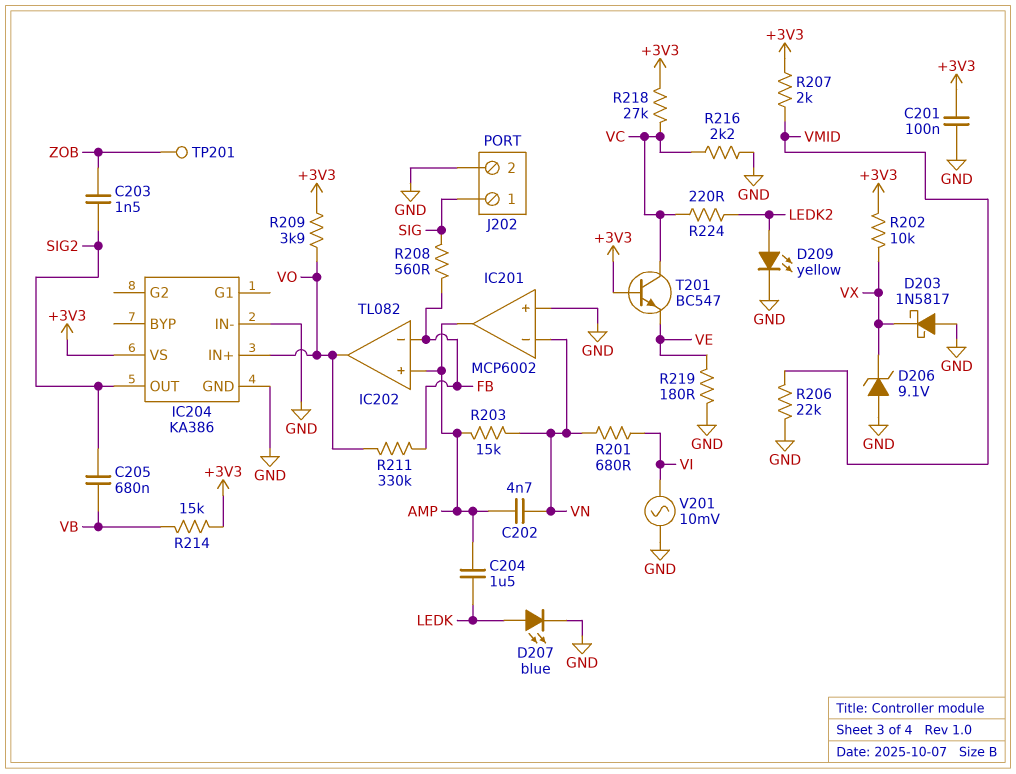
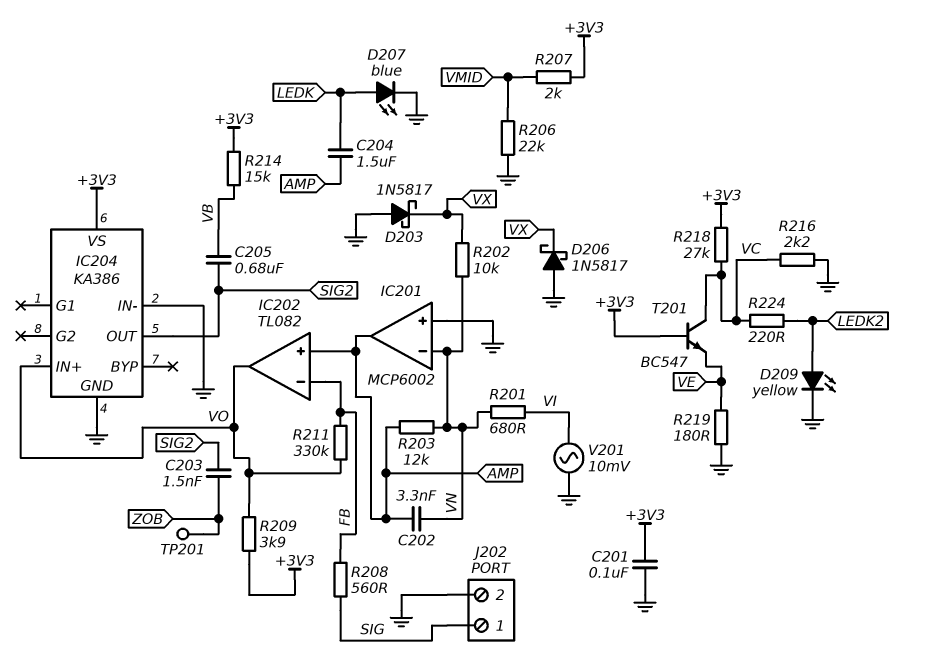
C202: 4.7nF (AMP, VN) -> 3.3nF (AMP, VN)
D206: zener 9.1V (A GND, K VX) -> schottky 1N5817 (A GND, K VX)
R202: 10k (+3V3, VX) -> 10k (VN, VX)
R203: 15k (AMP, VN) -> 12k (AMP, VN)

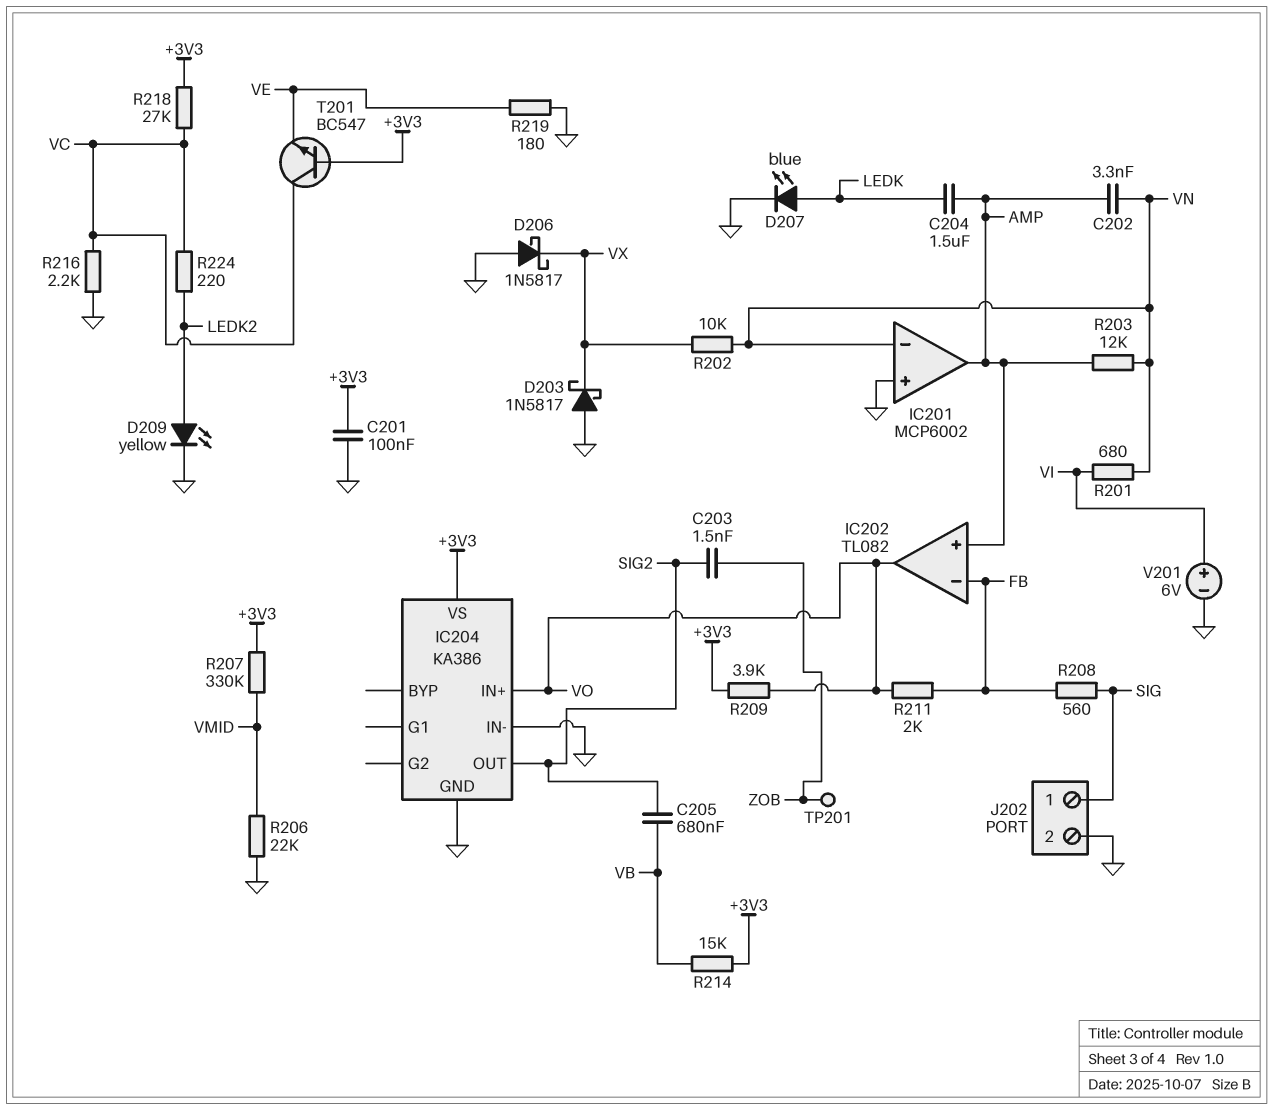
R207: 2k (+3V3, VMID) -> 330k (+3V3, VMID)
R211: 330k (FB, VO) -> 2k (FB, VO)
V201: AC 10mV (GND, VI) -> 6V (plus VI, minus GND)

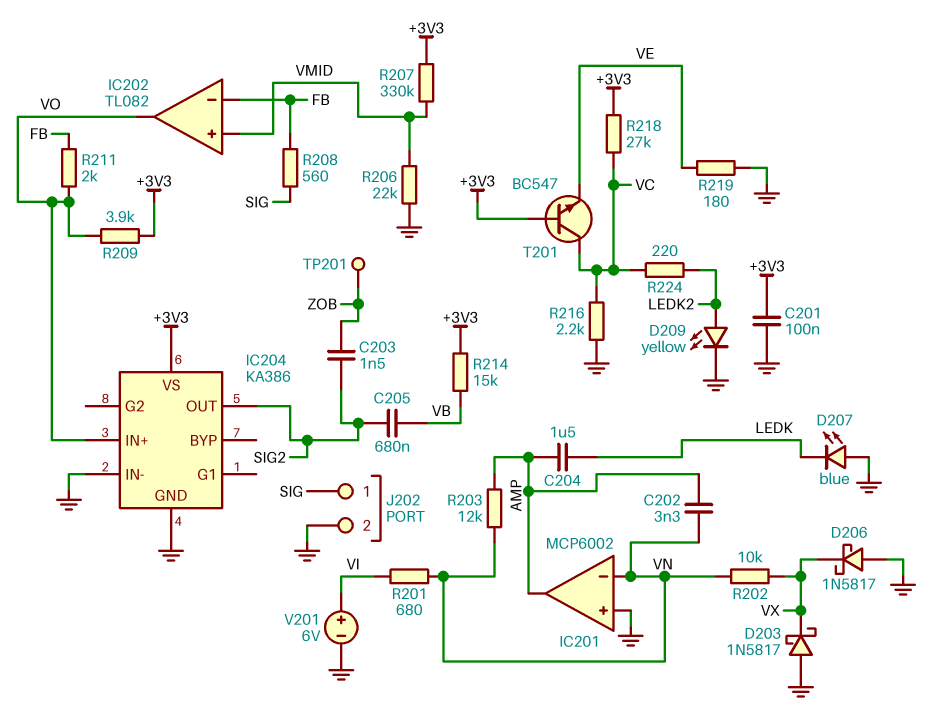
D207: LED blue (A LEDK, K GND) -> LED blue (A GND, K LEDK)
IC202 pin in+: AMP -> VMID

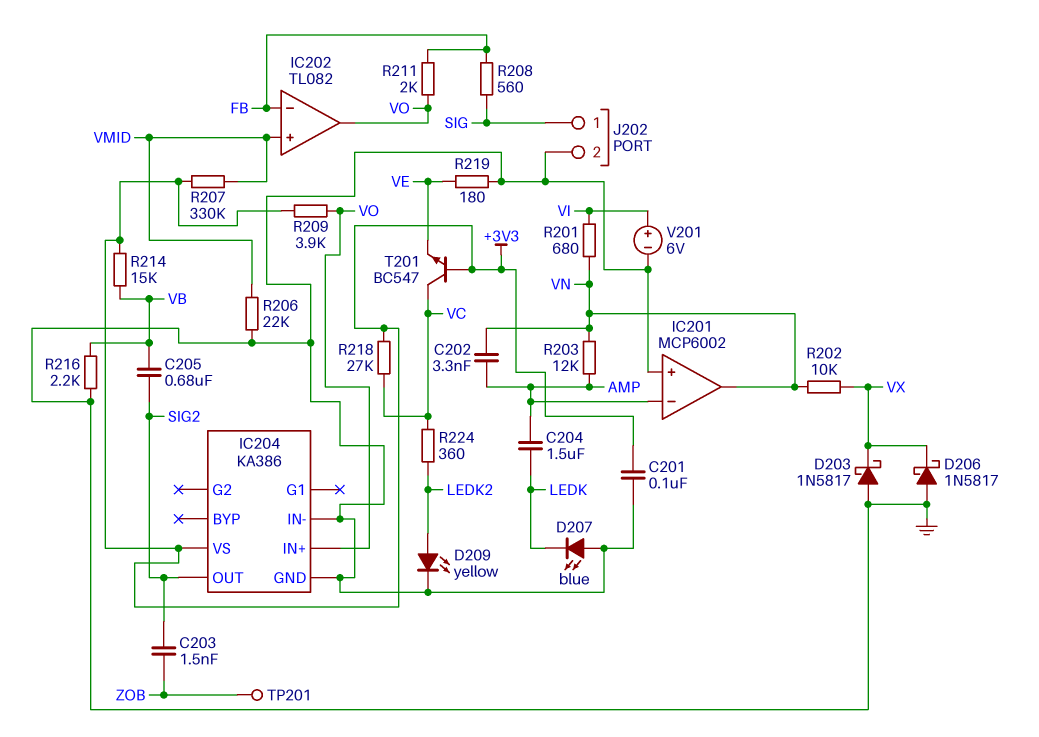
IC201 pin in-: VN -> AMP
IC201 pin out: AMP -> VN
R216: 2.2k (GND, VC) -> 2.2k (GND, VB)
R224: 220 (LEDK2, VC) -> 360 (LEDK2, VC)

